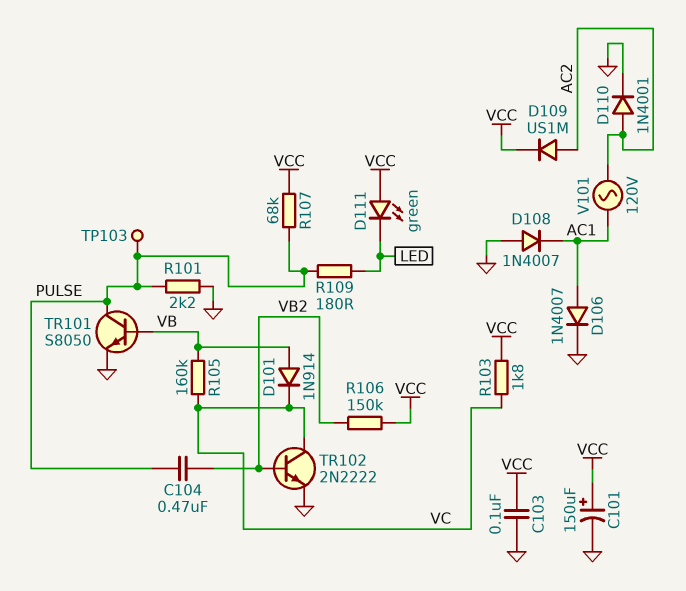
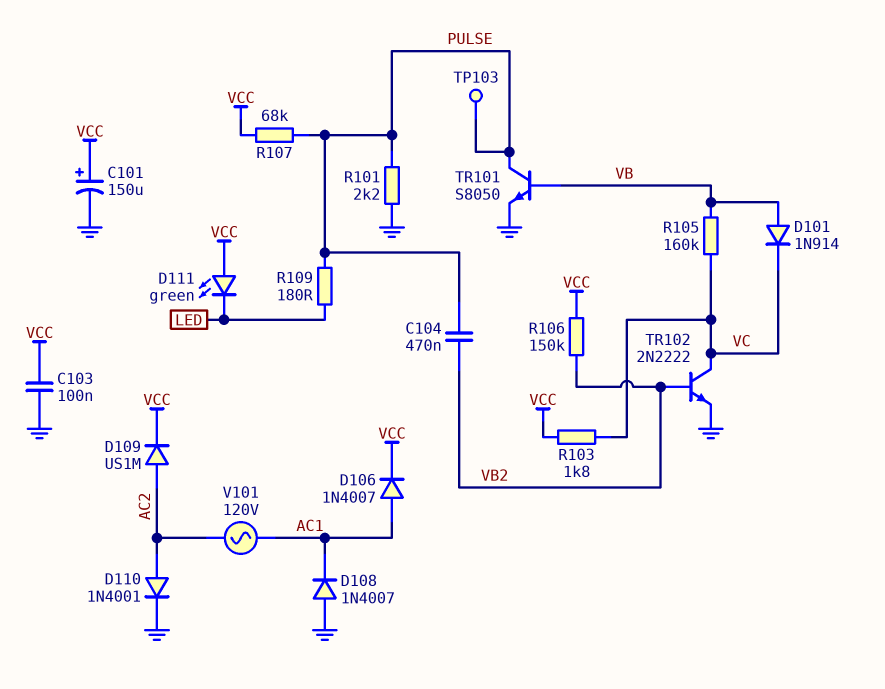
D106: diode 1N4007 (A AC1, K GND) -> diode 1N4007 (A AC1, K VCC)

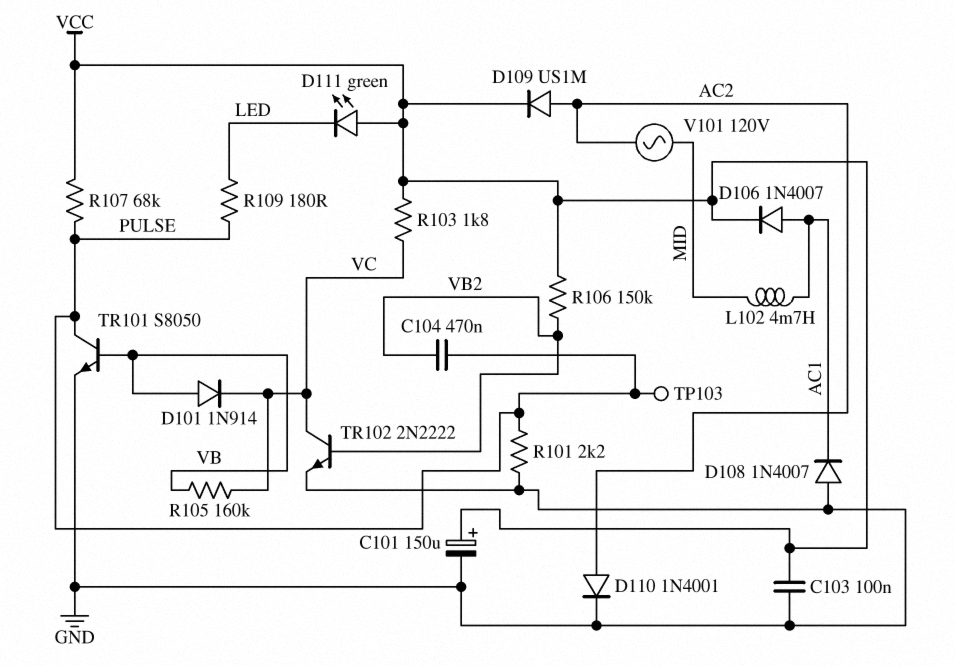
L102: none -> 4.7mH (AC1, MID)
V101: AC 120V (AC1, AC2) -> AC 120V (AC2, MID)

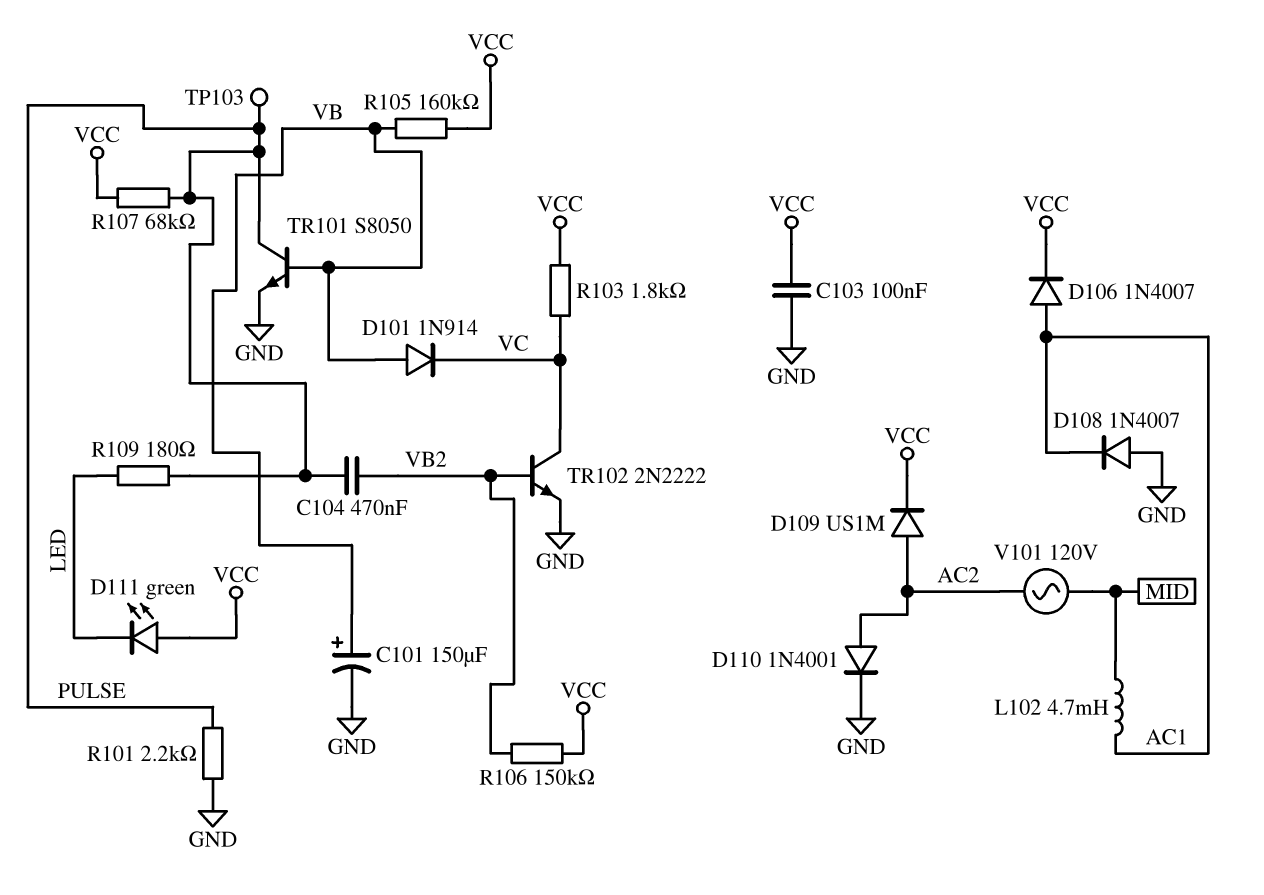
C101: 150uF (plus VCC, minus GND) -> 150uF (plus VB, minus GND)
R105: 160k (VB, VC) -> 160k (VB, VCC)

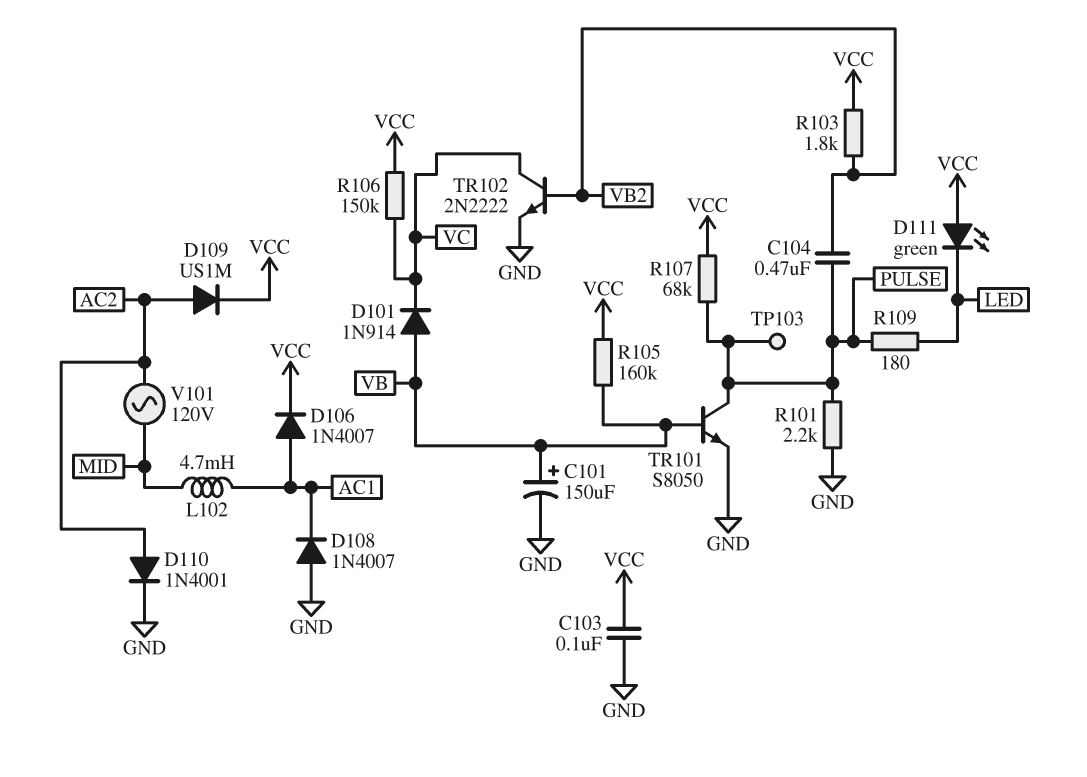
R103: 1.8k (VC, VCC) -> 1.8k (VB2, VCC)
R106: 150k (VB2, VCC) -> 150k (VC, VCC)

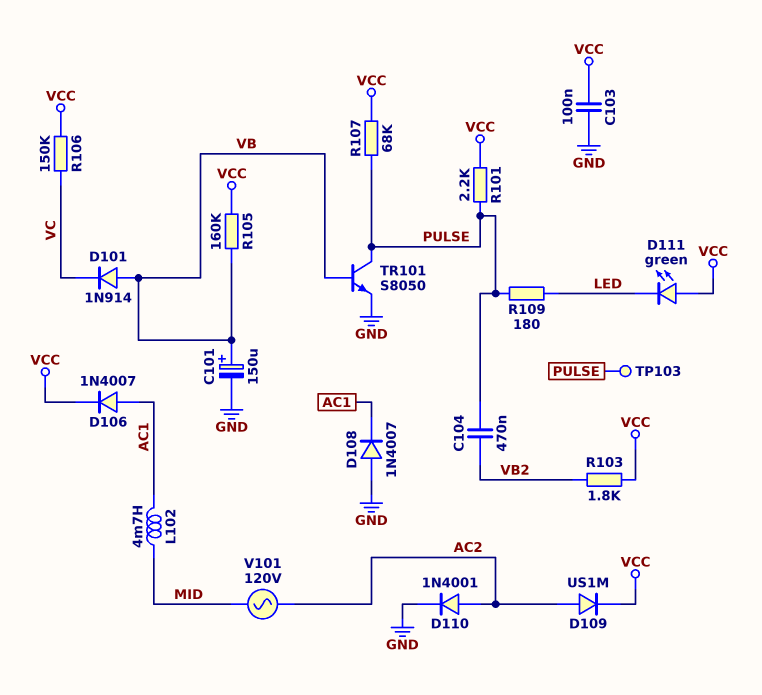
R101: 2.2k (GND, PULSE) -> 2.2k (PULSE, VCC)
TR102: NPN 2N2222 (B VB2, C VC, E GND) -> none

